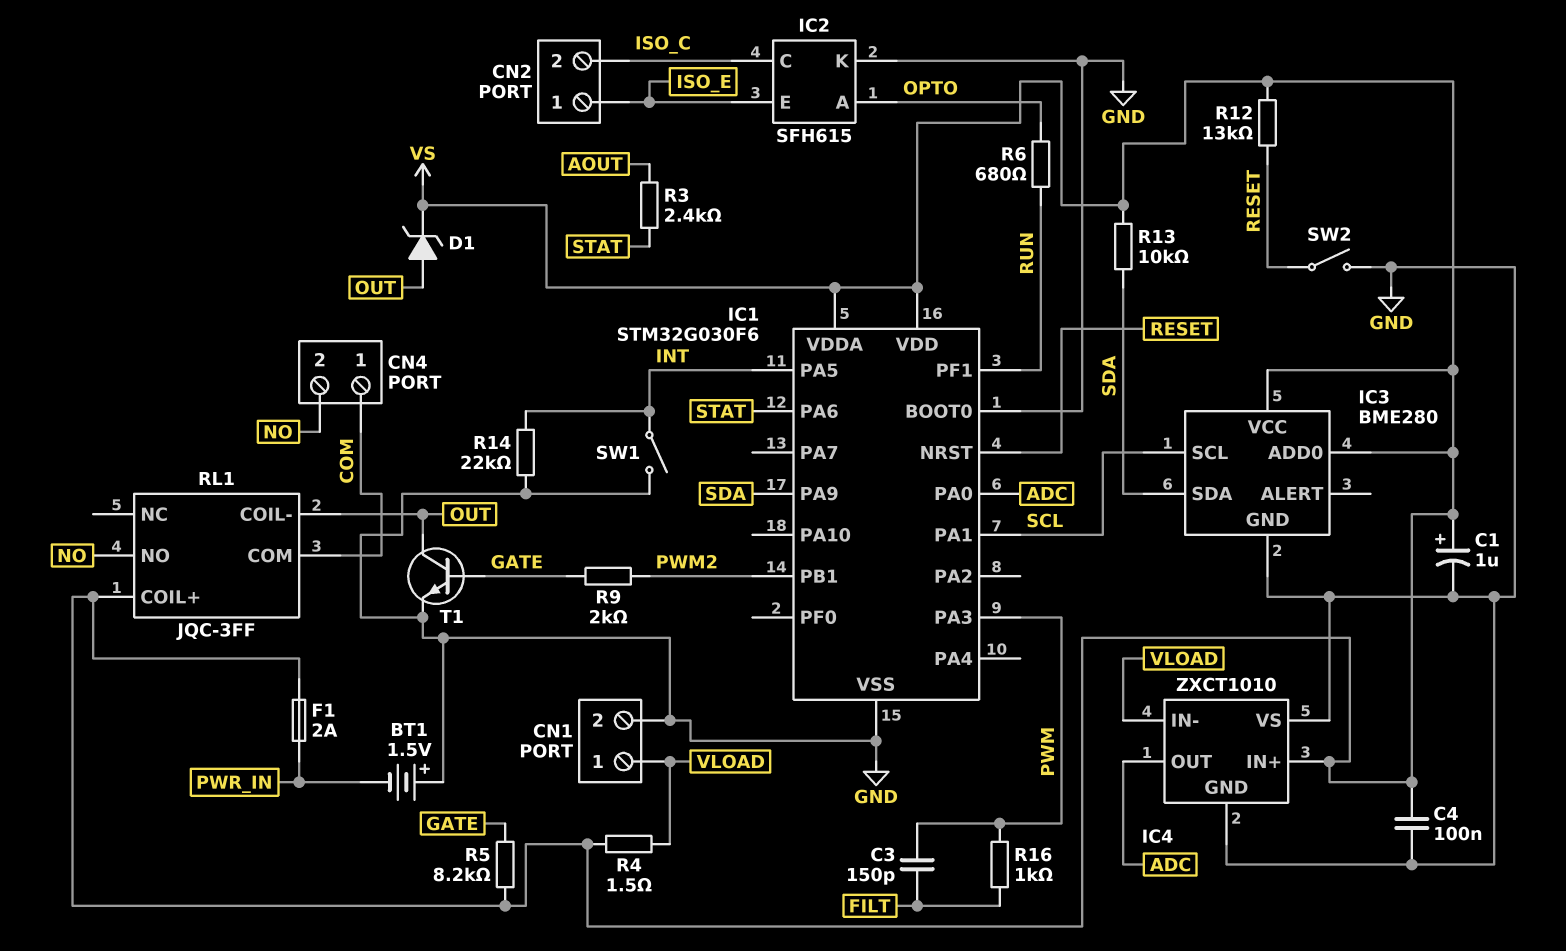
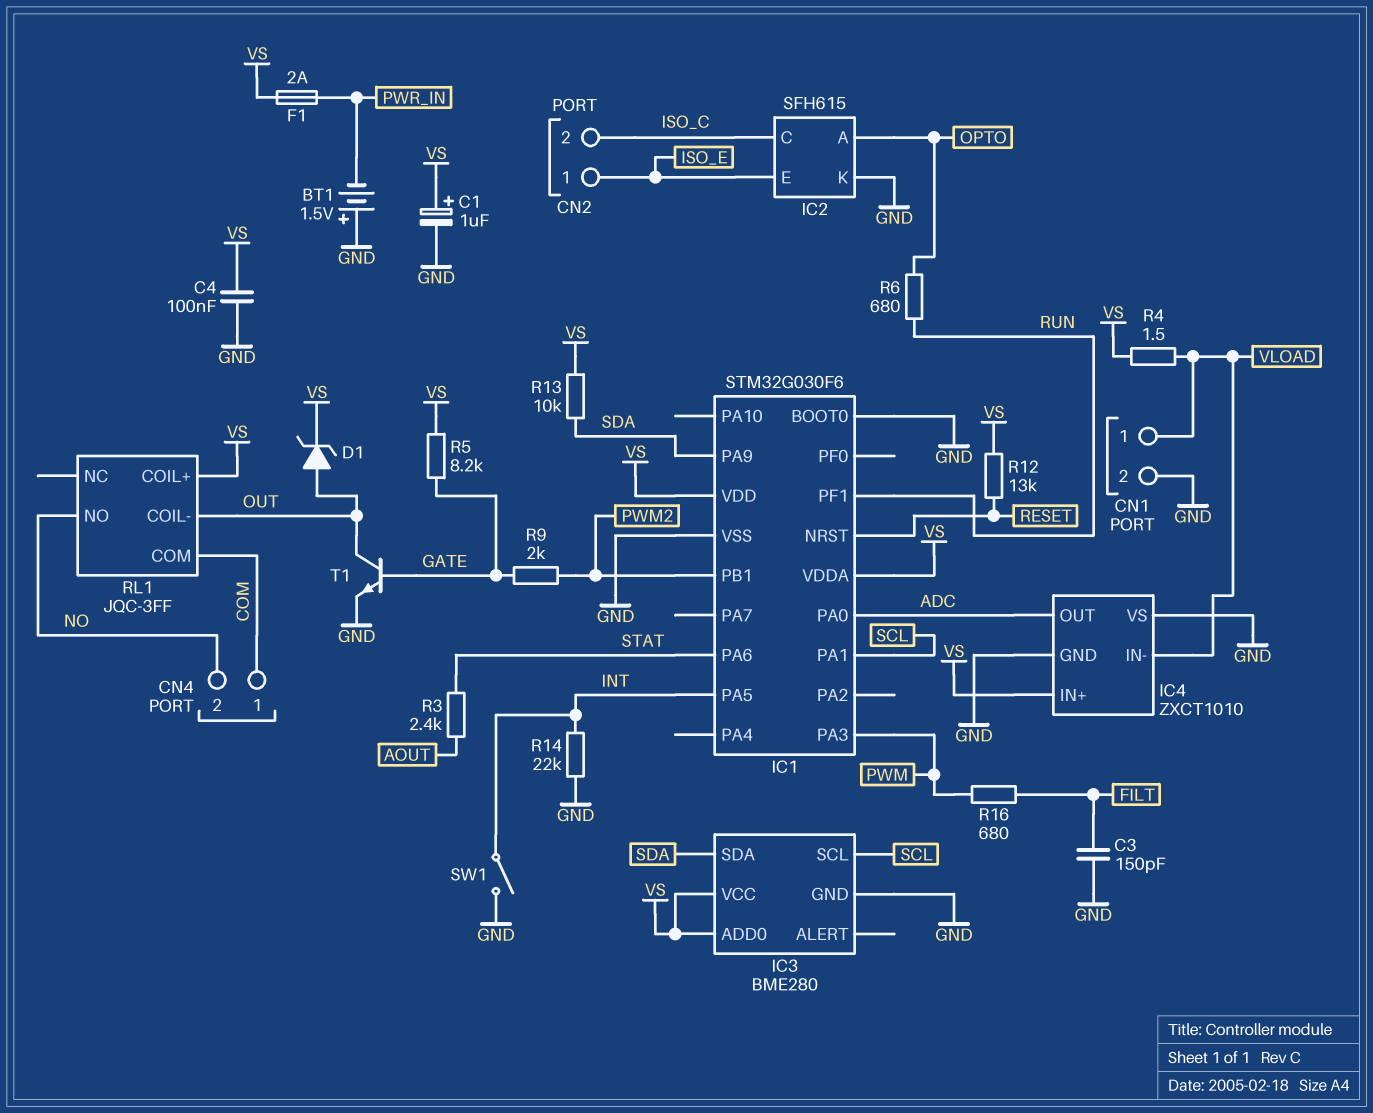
C3: 150pF (FILT, PWM) -> 150pF (FILT, GND)
R16: 1k (FILT, PWM) -> 680 (FILT, PWM)
SW2: switch (GND, RESET) -> none

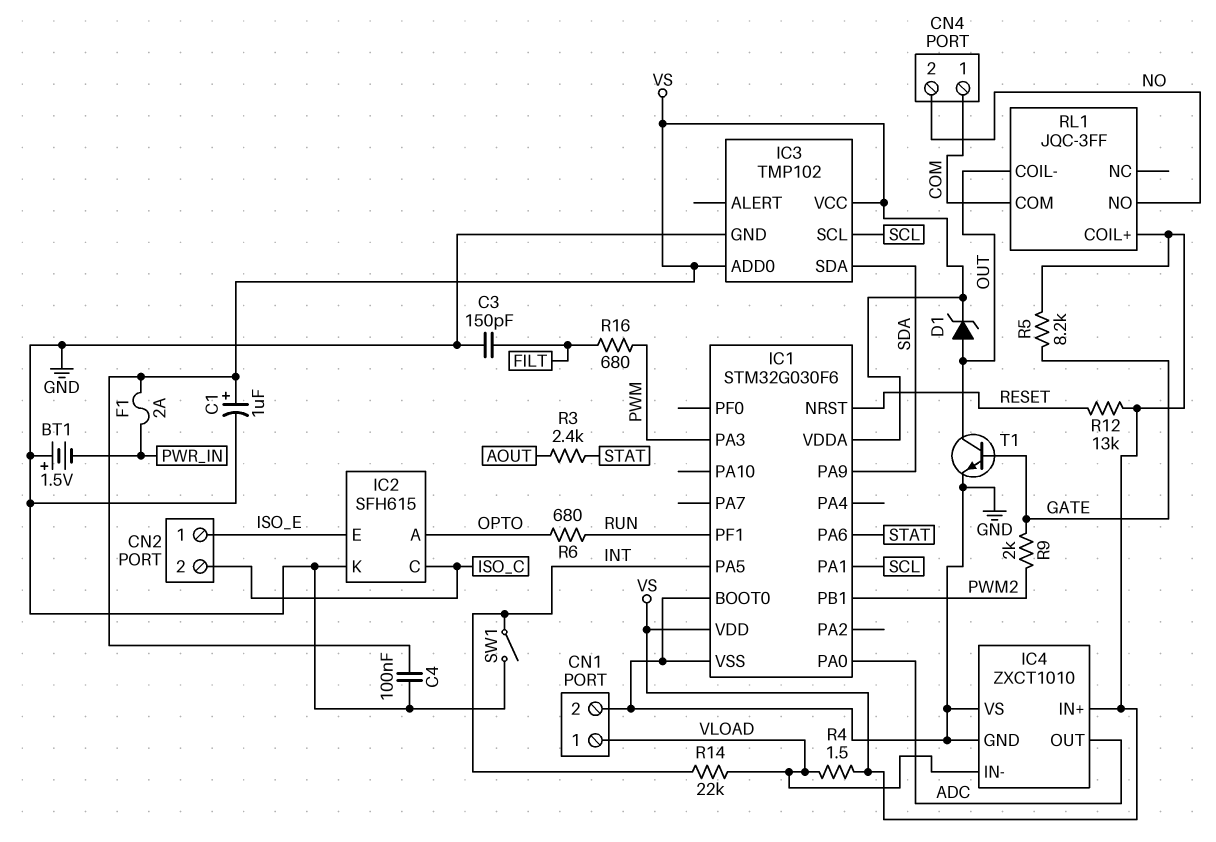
IC3: BME280 -> TMP102
R13: 10k (SDA, VS) -> none
R14: 22k (GND, INT) -> 22k (INT, VLOAD)

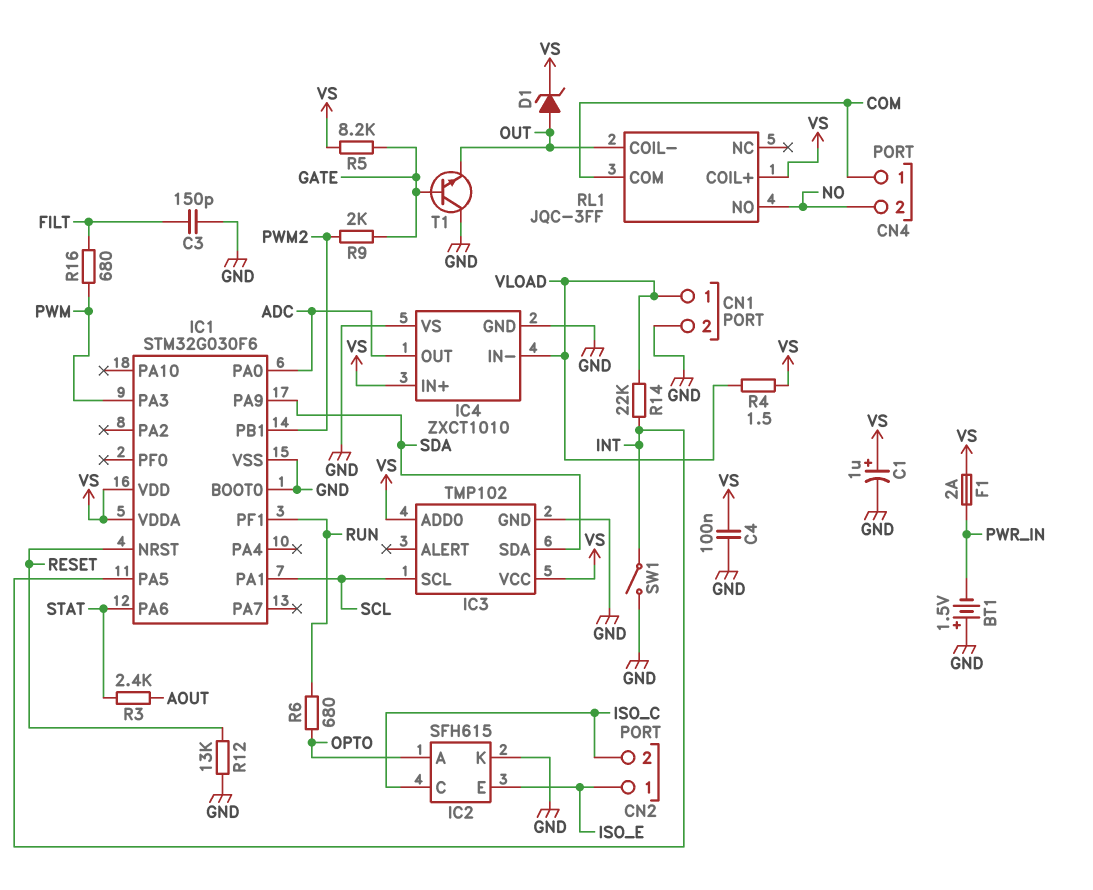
R12: 13k (RESET, VS) -> 13k (GND, RESET)
T1: NPN (B GATE, C OUT, E GND) -> NPN (B GATE, C GND, E OUT)

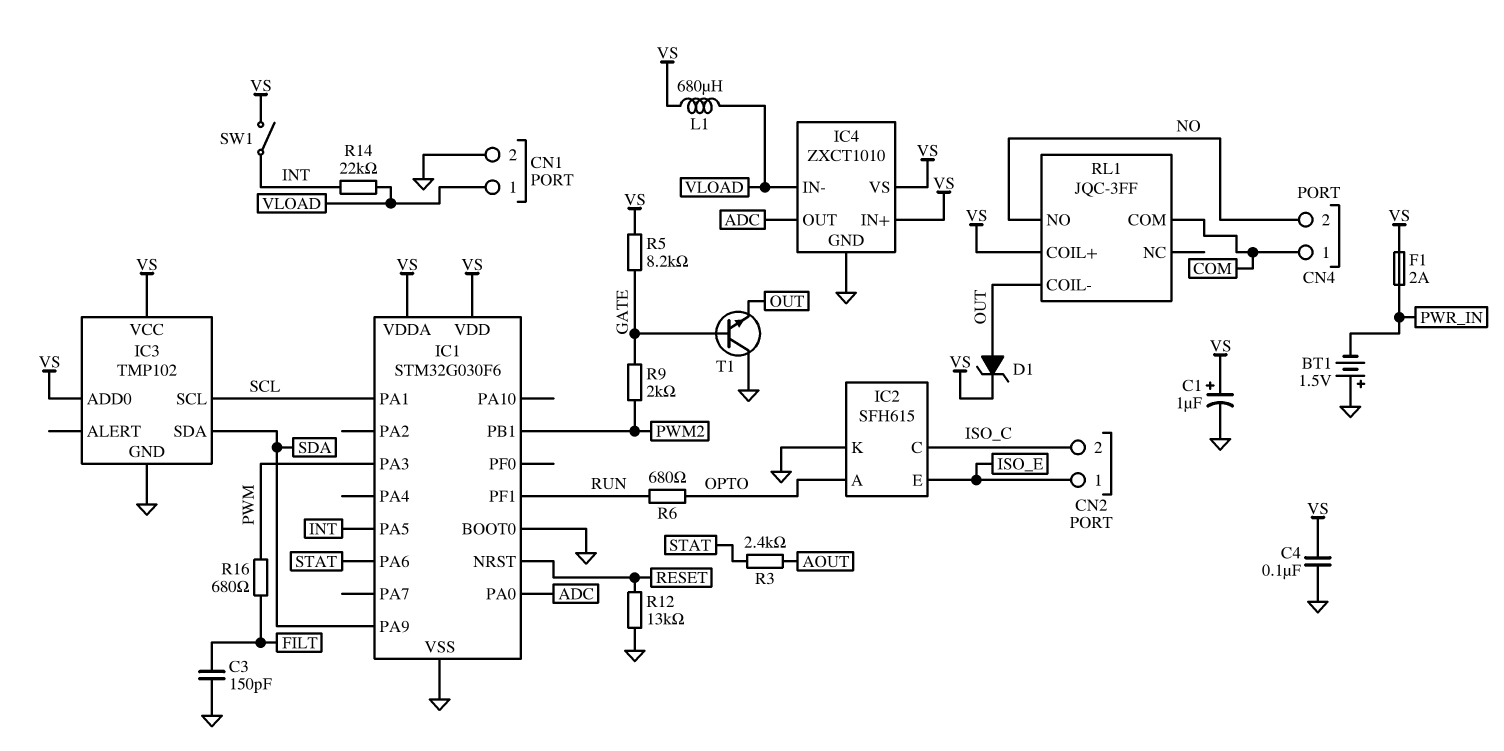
IC4 pin VS: GND -> VS
L1: none -> 680uH (VLOAD, VS)
R4: 1.5 (VLOAD, VS) -> none
SW1: switch (GND, INT) -> switch (INT, VS)

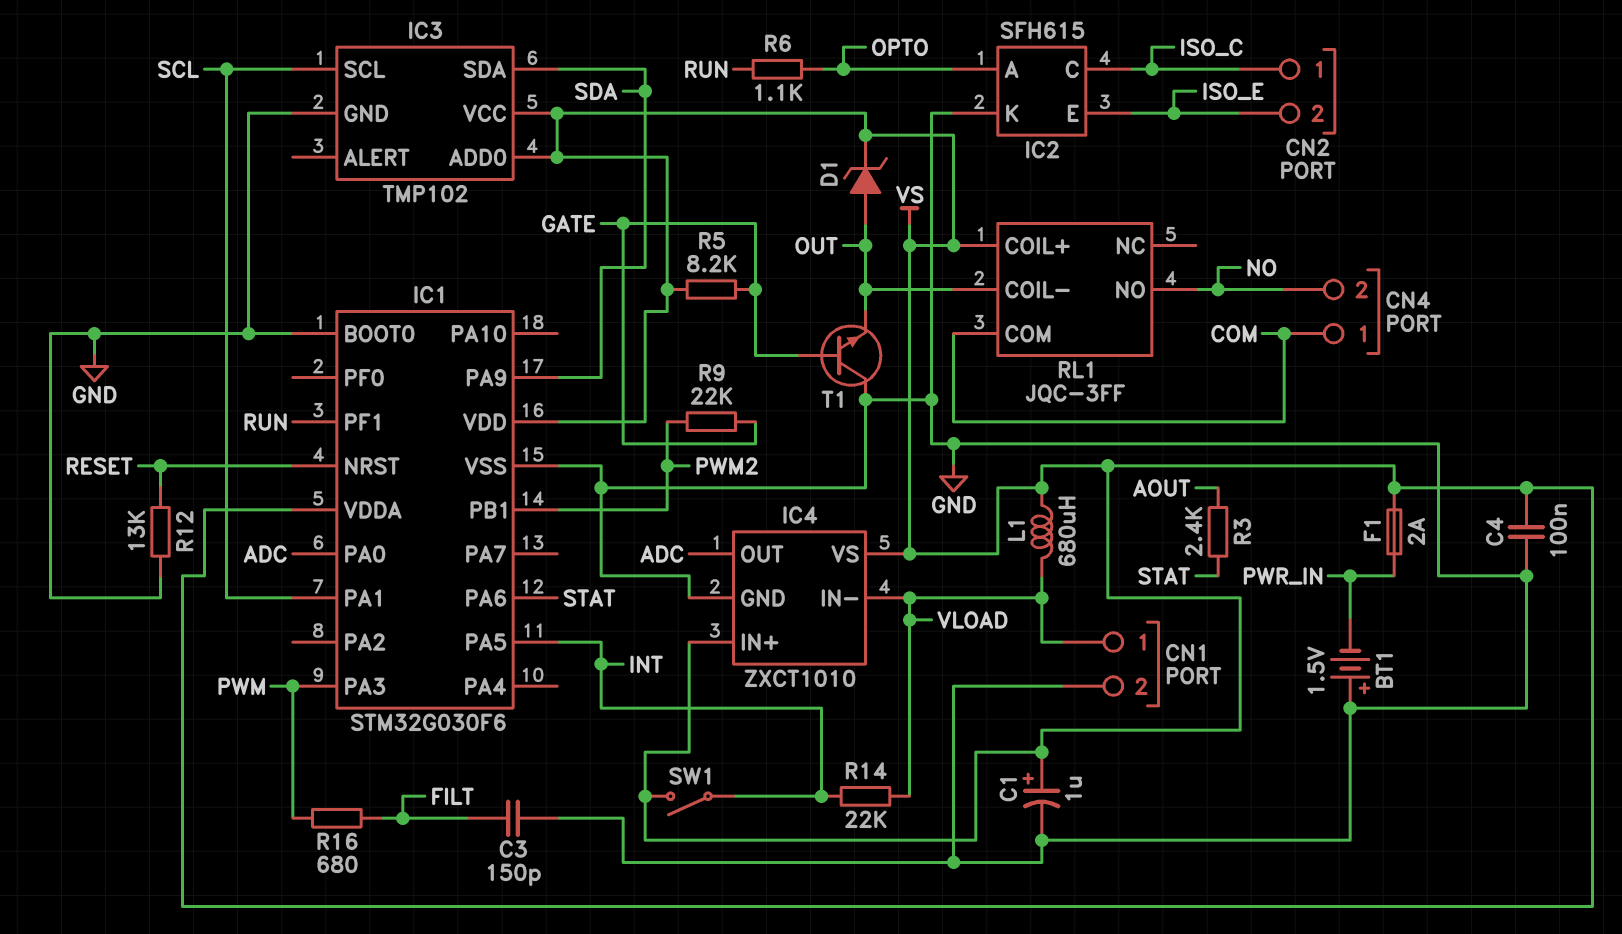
CN2 pin 1: ISO_E -> ISO_C
CN2 pin 2: ISO_C -> ISO_E
R6: 680 (OPTO, RUN) -> 1.1k (OPTO, RUN)
R9: 2k (GATE, PWM2) -> 22k (GATE, PWM2)

